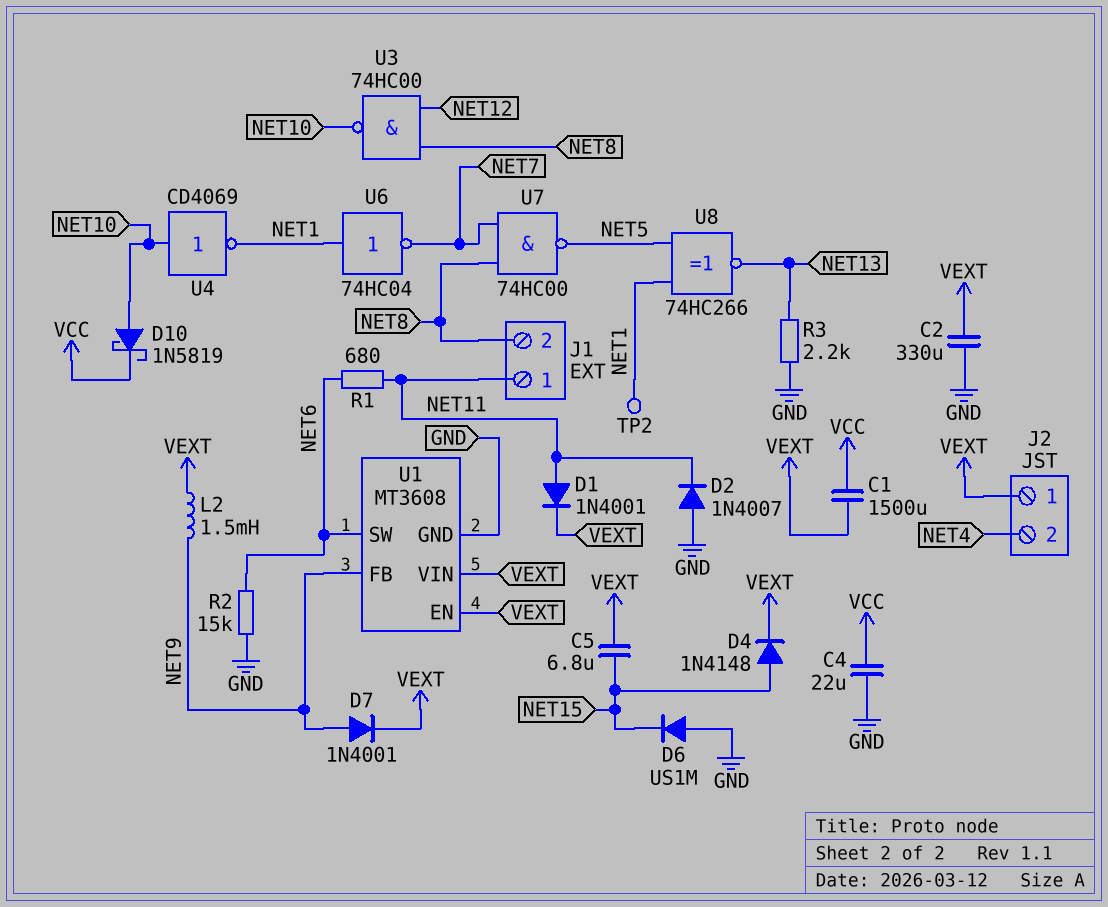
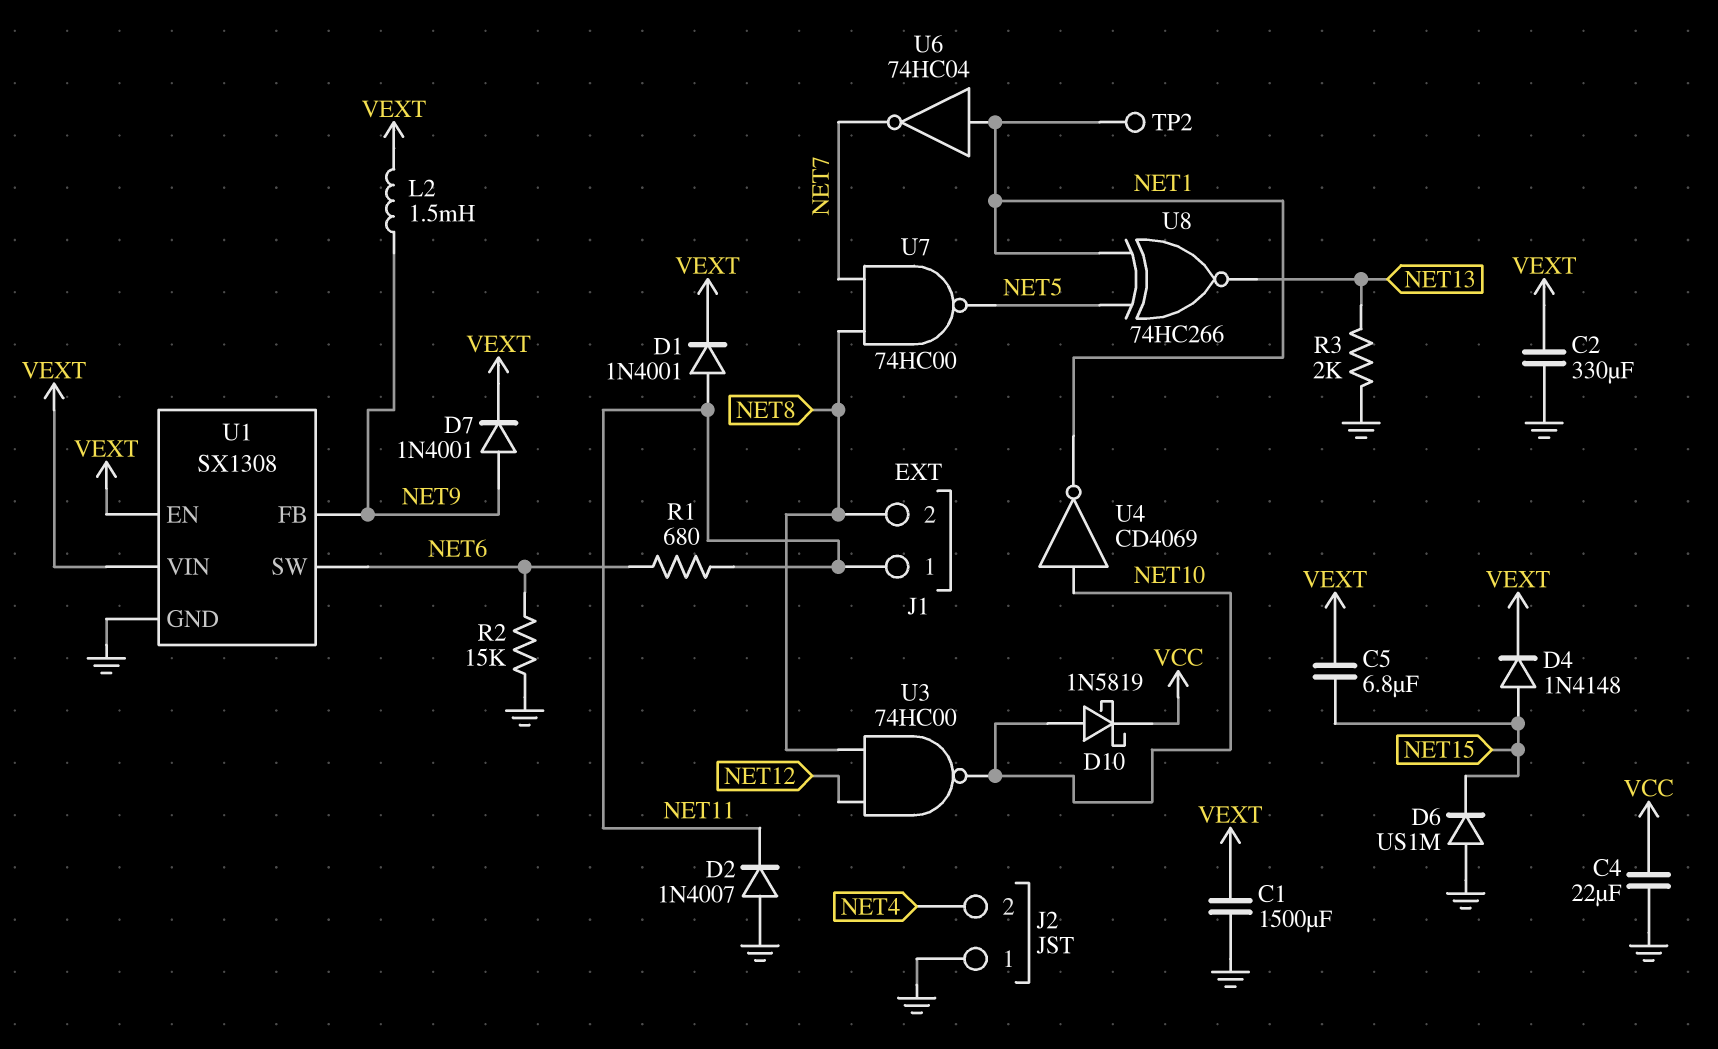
C1: 1500uF (VCC, VEXT) -> 1500uF (GND, VEXT)
J2 pin 1: VEXT -> GND
R3: 2.2k (GND, NET13) -> 2k (GND, NET13)
U1: MT3608 -> SX1308

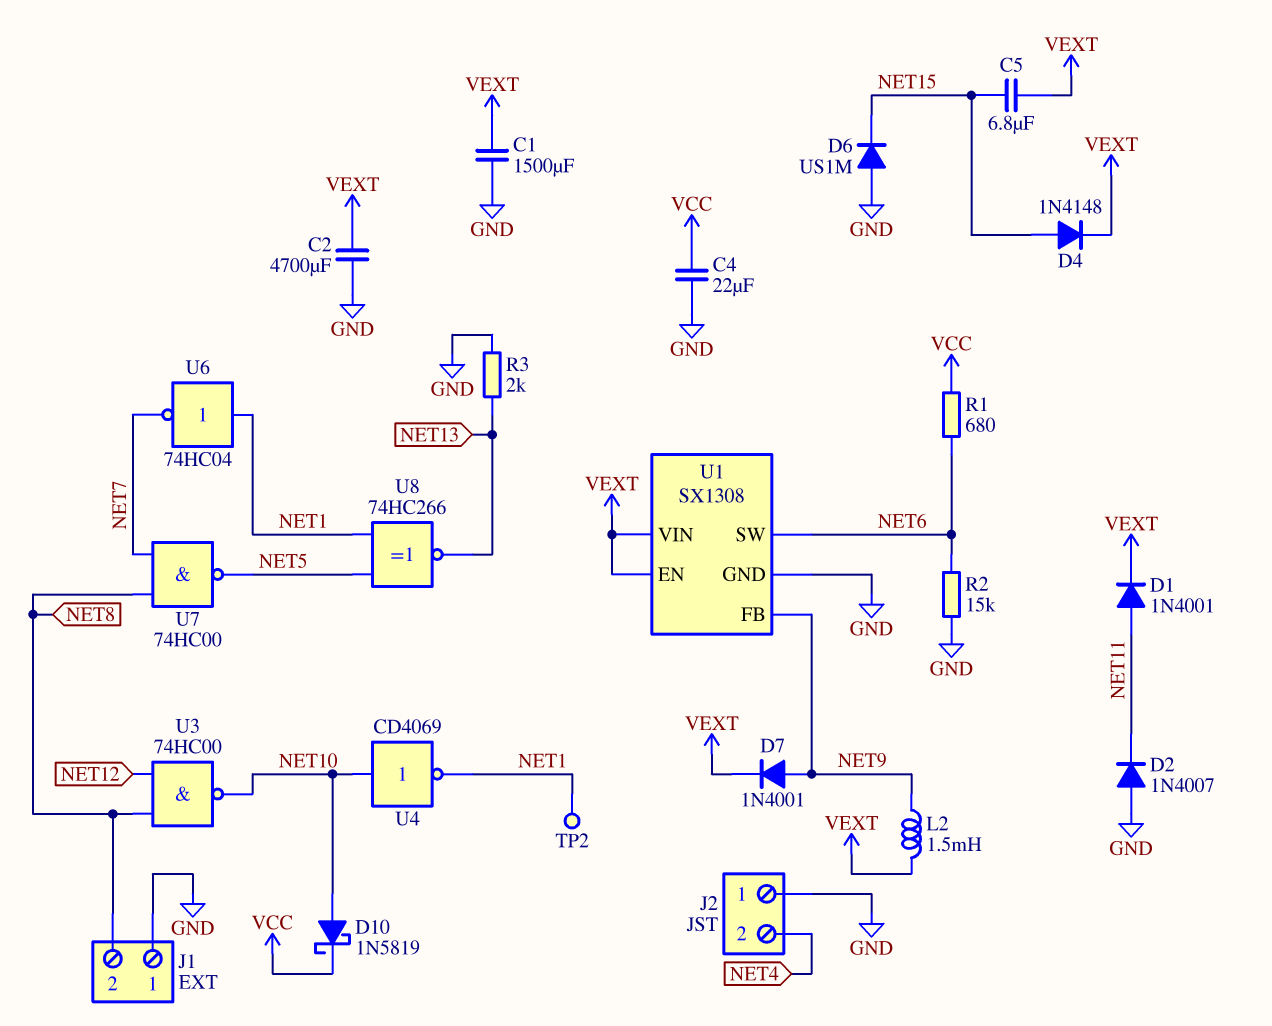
C2: 330uF (GND, VEXT) -> 4700uF (GND, VEXT)
J1 pin 1: NET11 -> GND
R1: 680 (NET6, NET11) -> 680 (NET6, VCC)

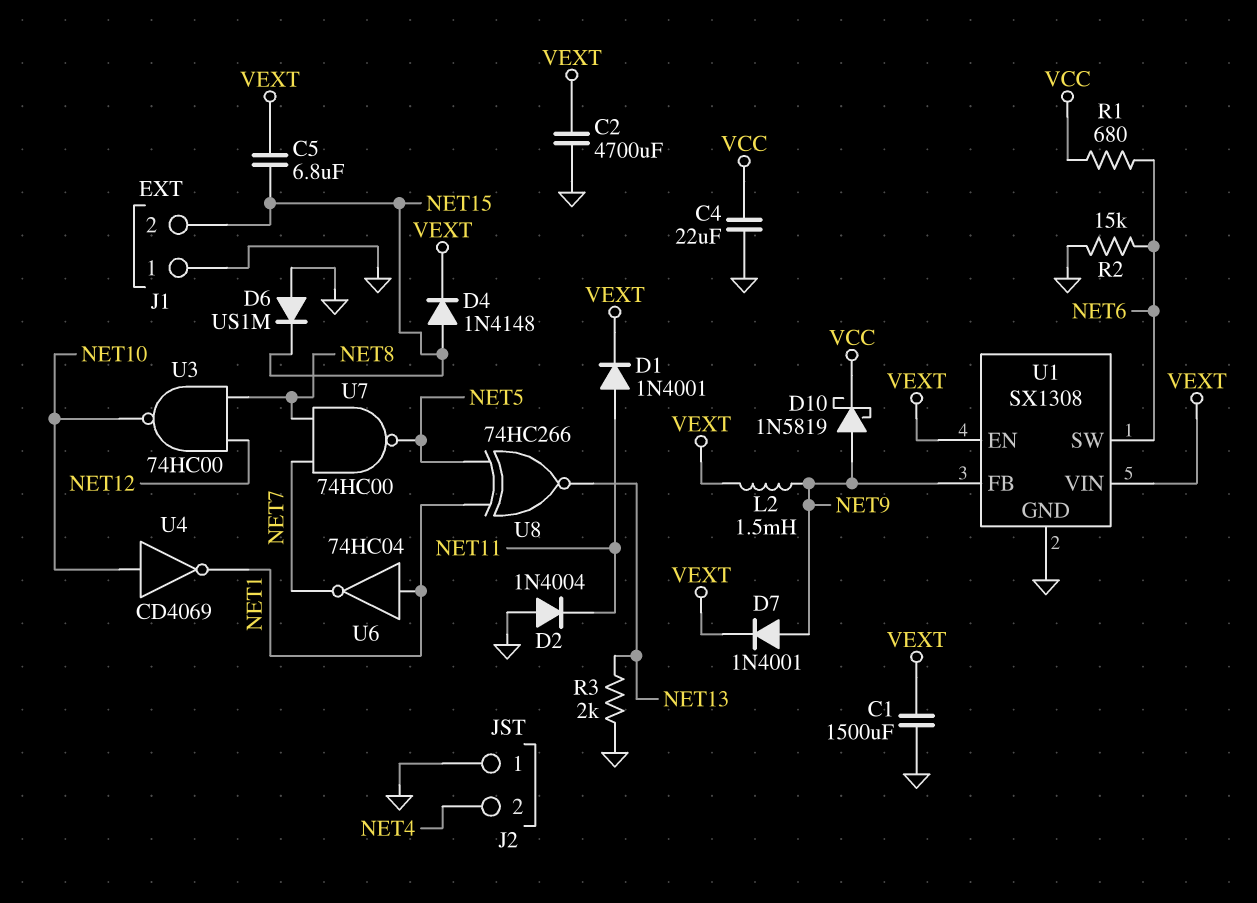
D2: diode 1N4007 (A GND, K NET11) -> diode 1N4004 (A GND, K NET11)
D10: schottky 1N5819 (A NET10, K VCC) -> schottky 1N5819 (A NET9, K VCC)
J1 pin 2: NET8 -> NET15
TP2: test point (NET1) -> none

